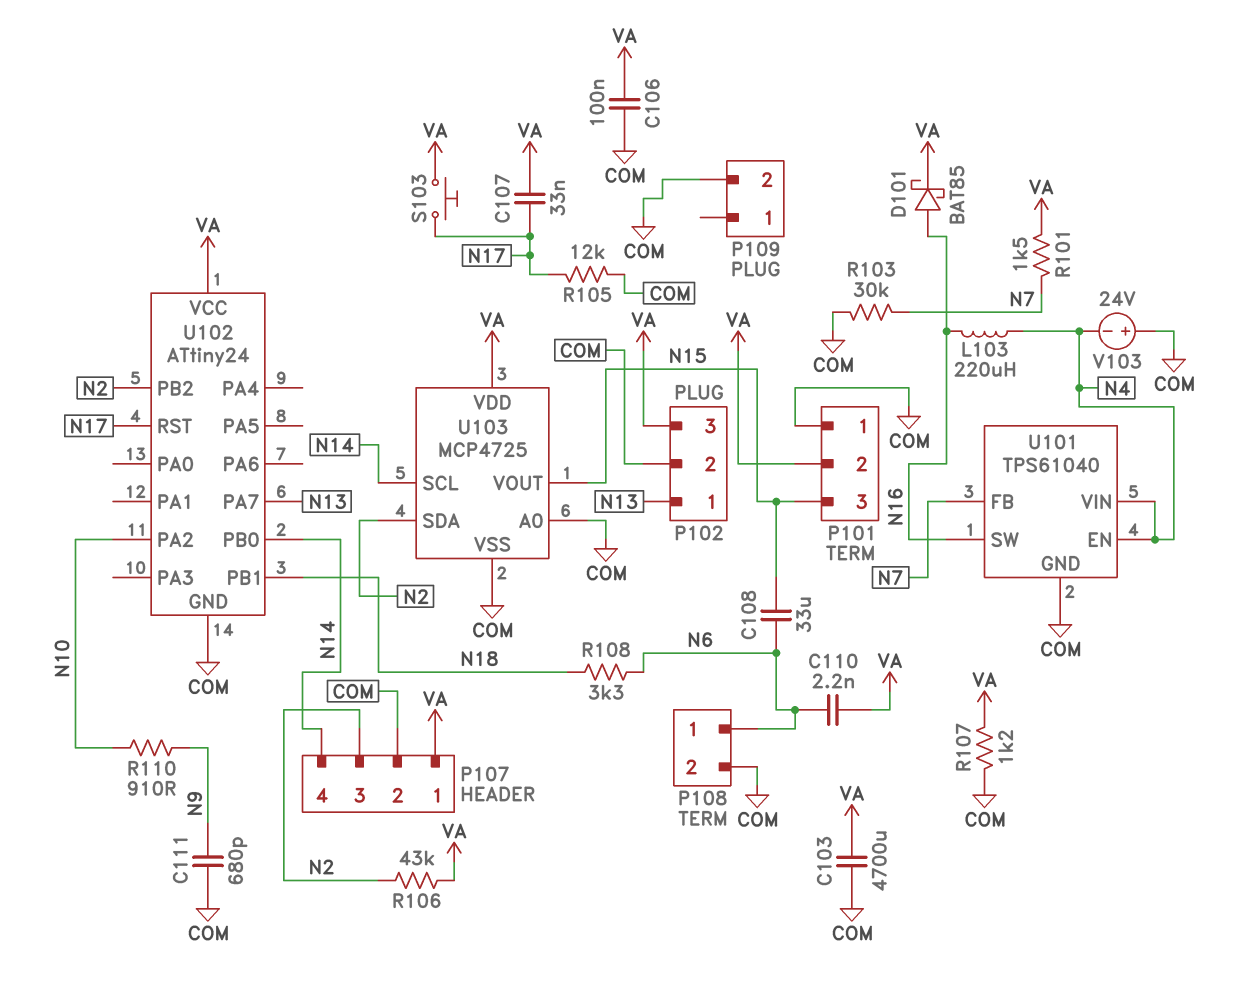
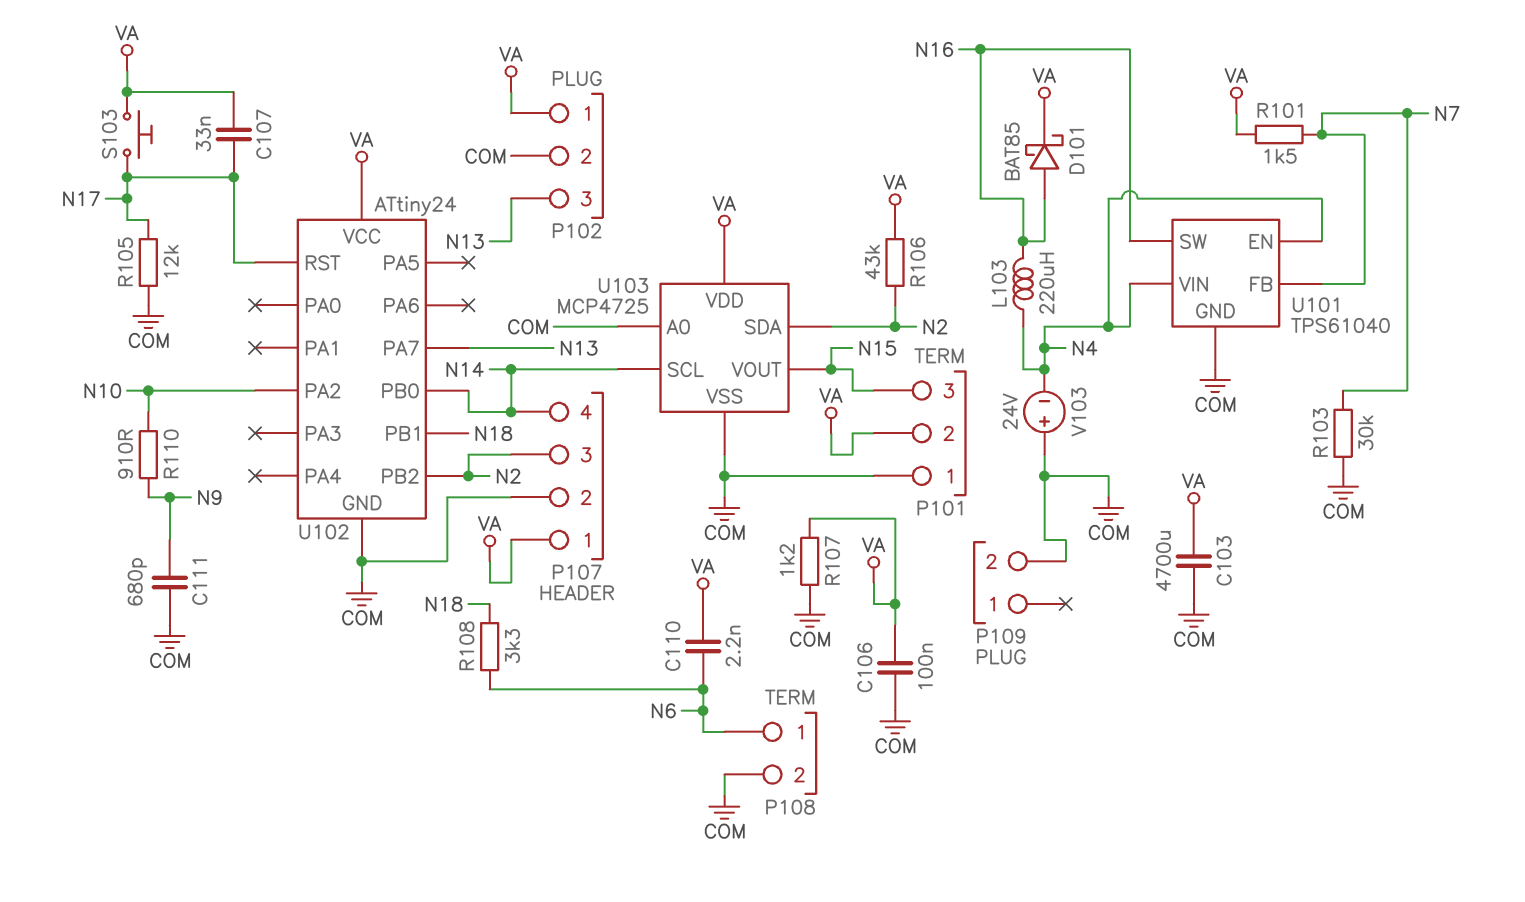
C108: 33uF (N6, N15) -> none
P102 pin 1: N13 -> VA
P102 pin 3: VA -> N13

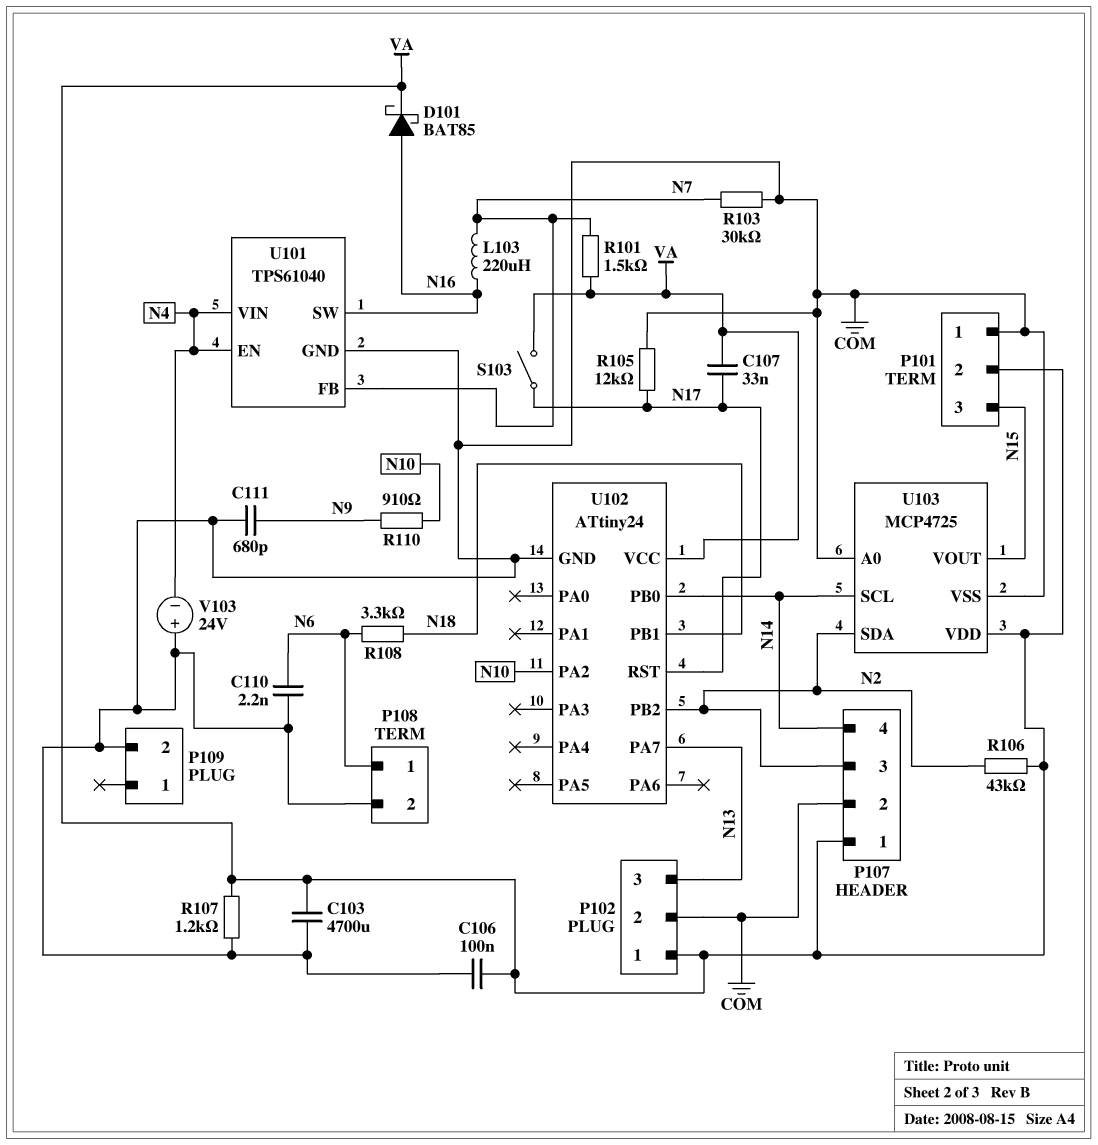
C110: 2.2nF (N6, VA) -> 2.2nF (COM, N6)
L103: 220uH (N4, N16) -> 220uH (N7, N16)
S103: button (N17, VA) -> switch (N17, VA)

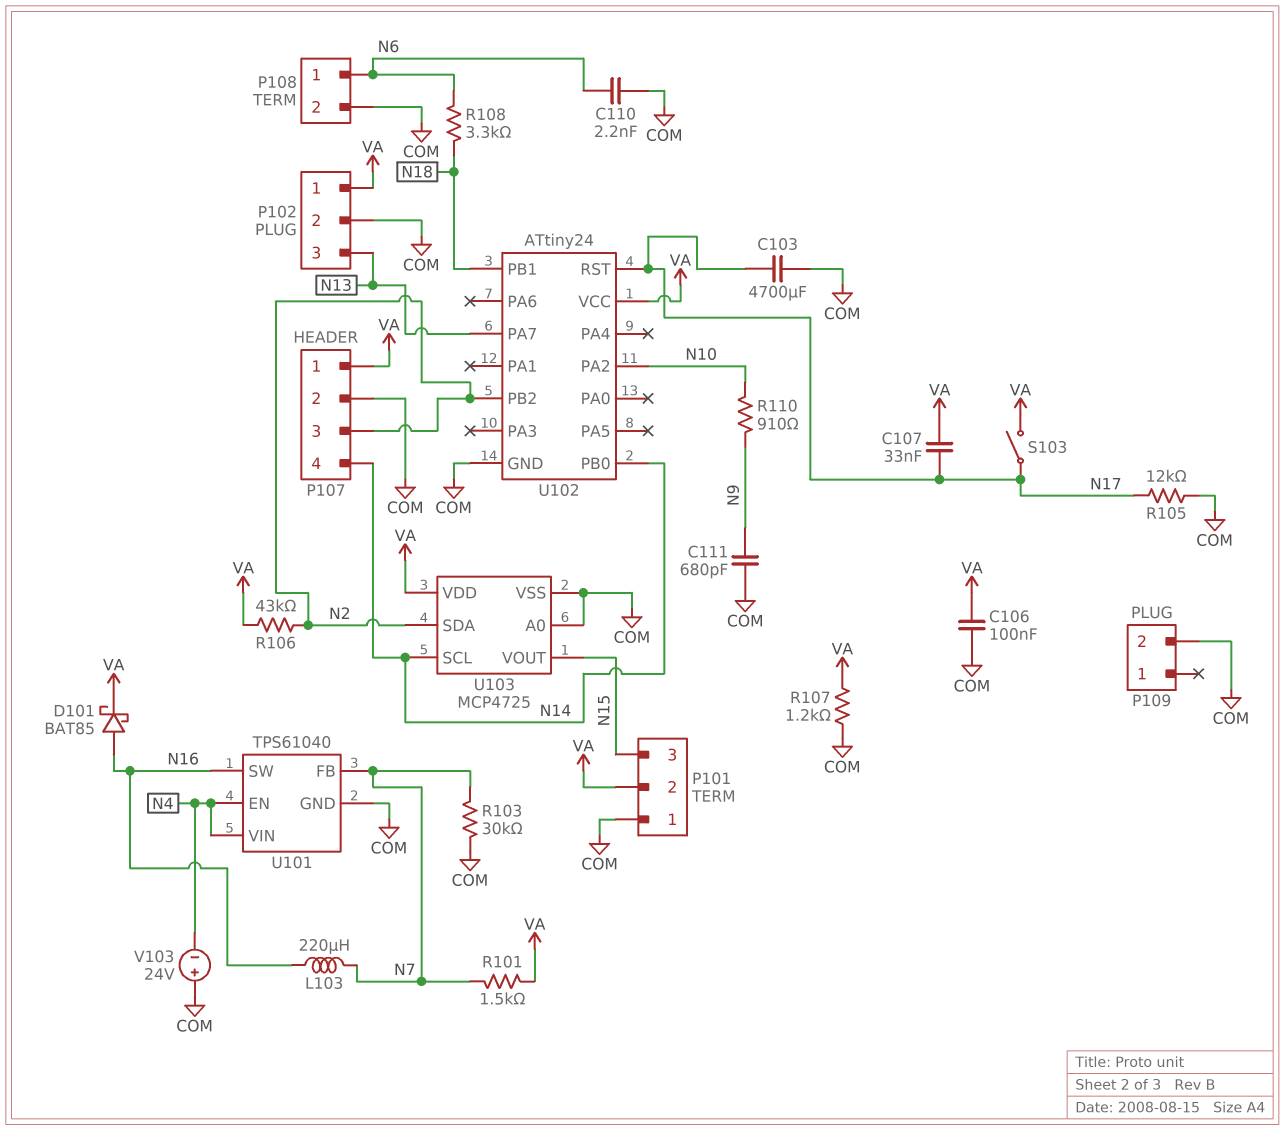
C103: 4700uF (COM, VA) -> 4700uF (COM, N17)

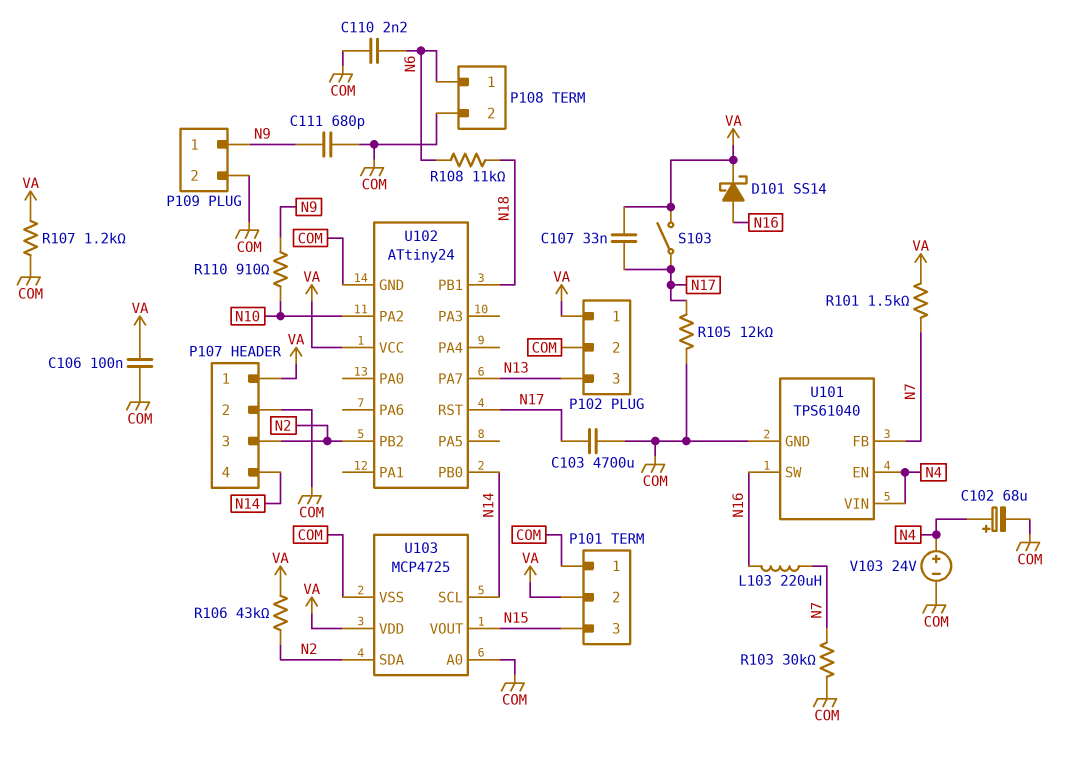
C102: none -> 68uF (plus N4, minus COM)
D101: schottky BAT85 (A N16, K VA) -> schottky SS14 (A N16, K VA)
P109 pin 1: none -> N9
R108: 3.3k (N6, N18) -> 11k (N6, N18)
V103: 24V (plus COM, minus N4) -> 24V (plus N4, minus COM)

